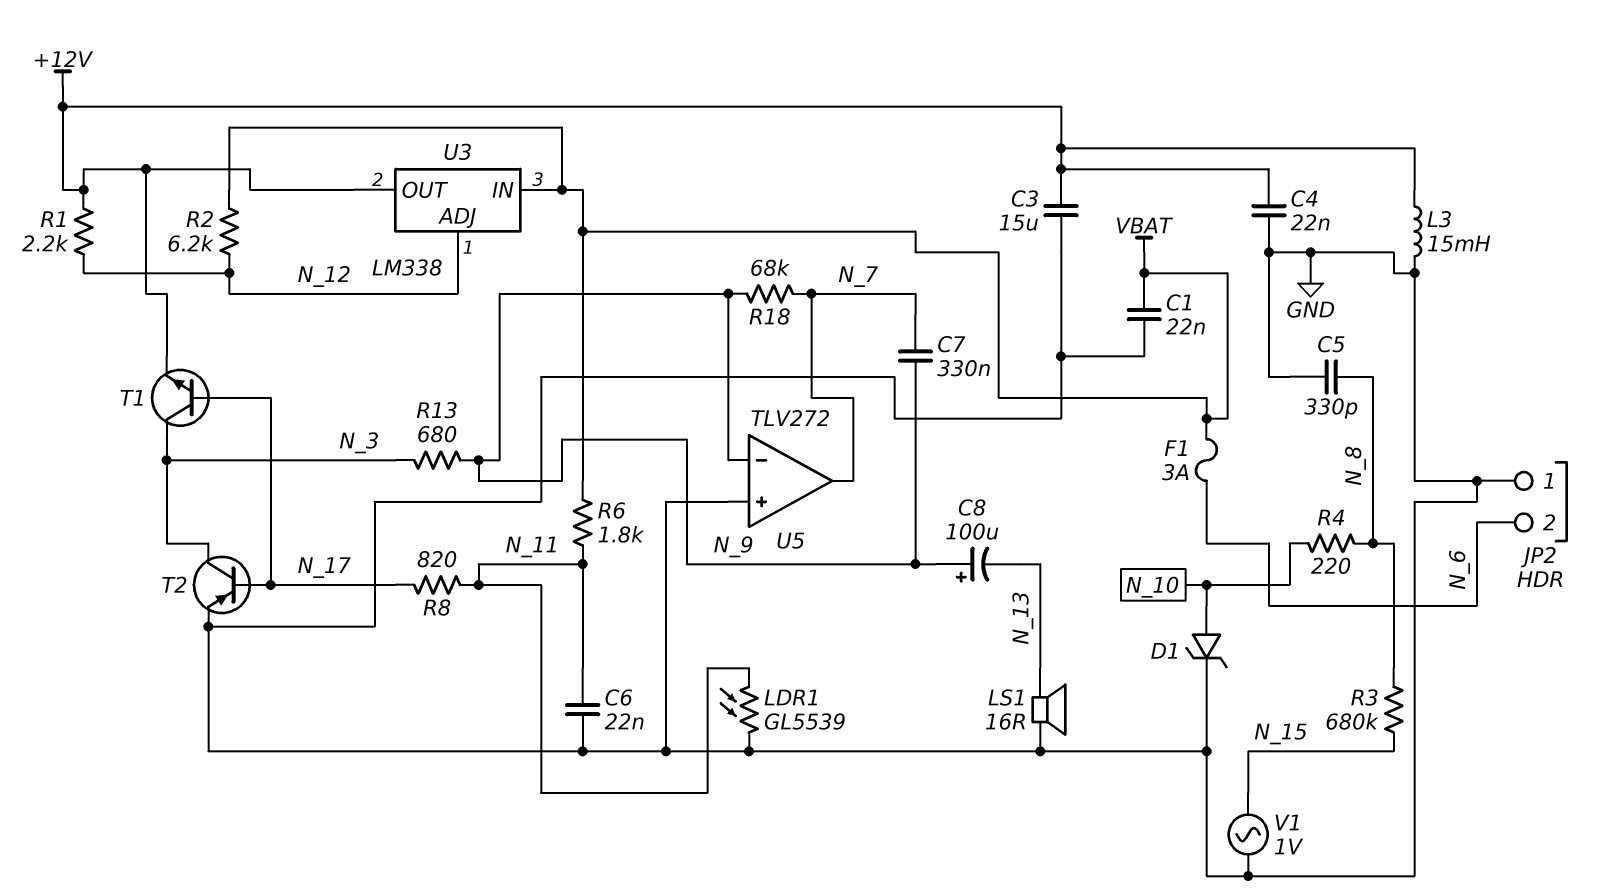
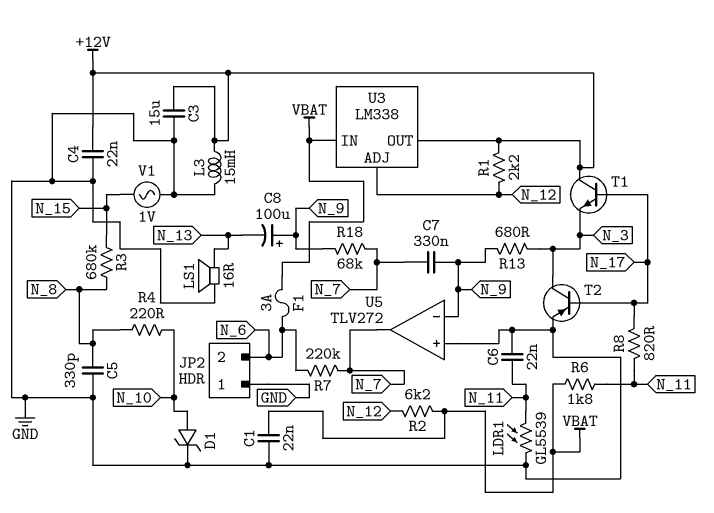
R7: none -> 220k (N_6, N_7)
T1: NPN (B N_17, C N_3, E +12V) -> NPN (B N_17, C +12V, E N_3)

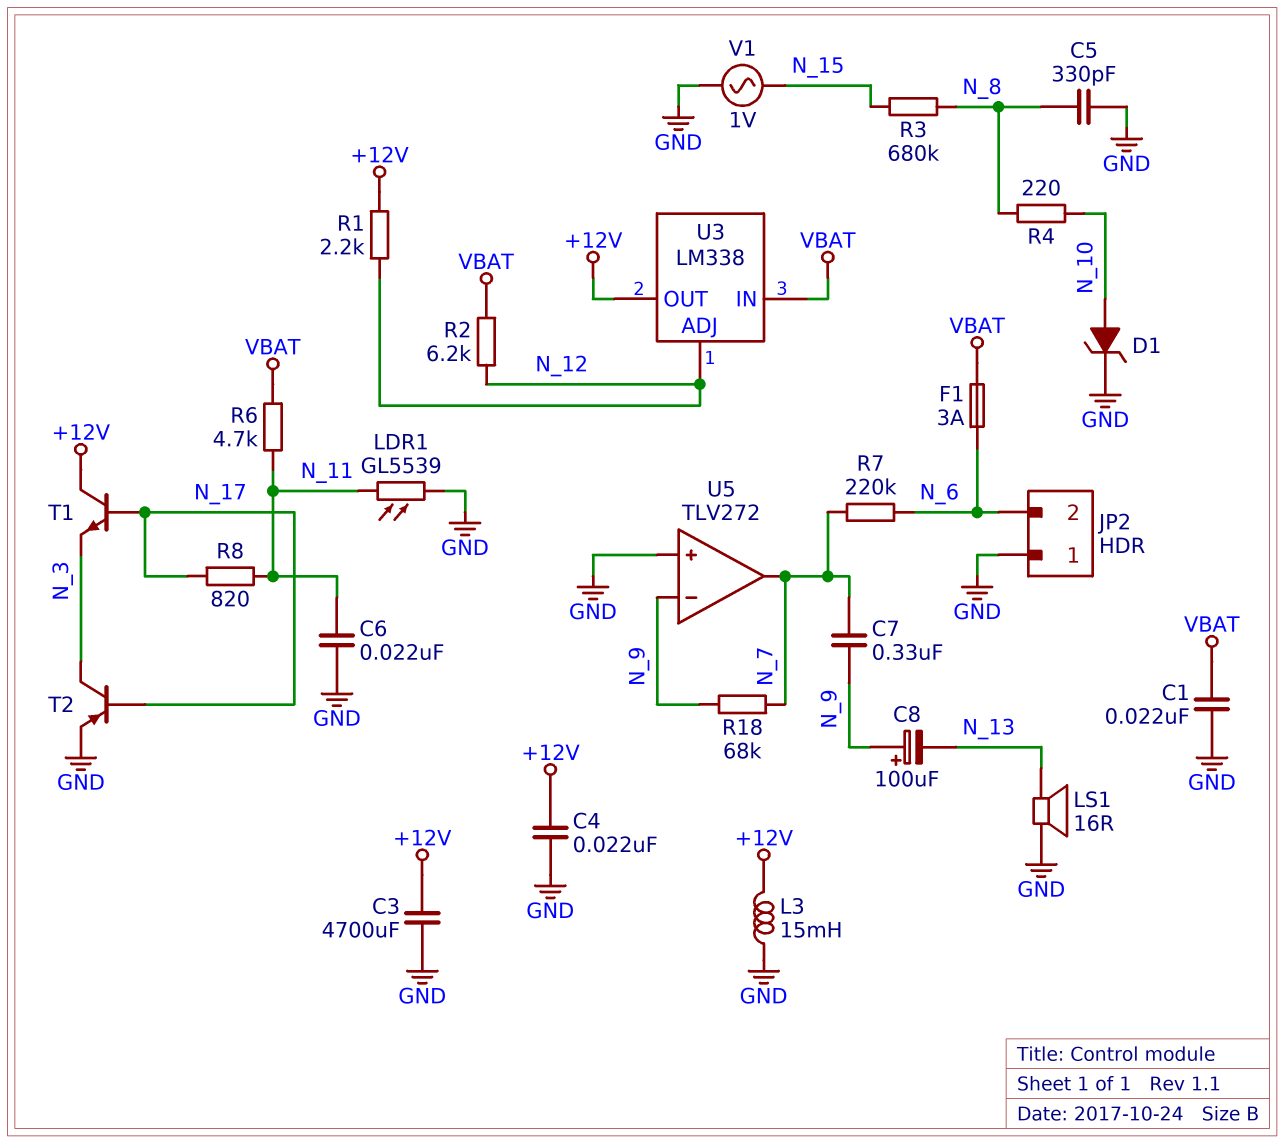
C3: 15uF (+12V, GND) -> 4700uF (+12V, GND)
R6: 1.8k (N_11, VBAT) -> 4.7k (N_11, VBAT)
R13: 680 (N_3, N_9) -> none

